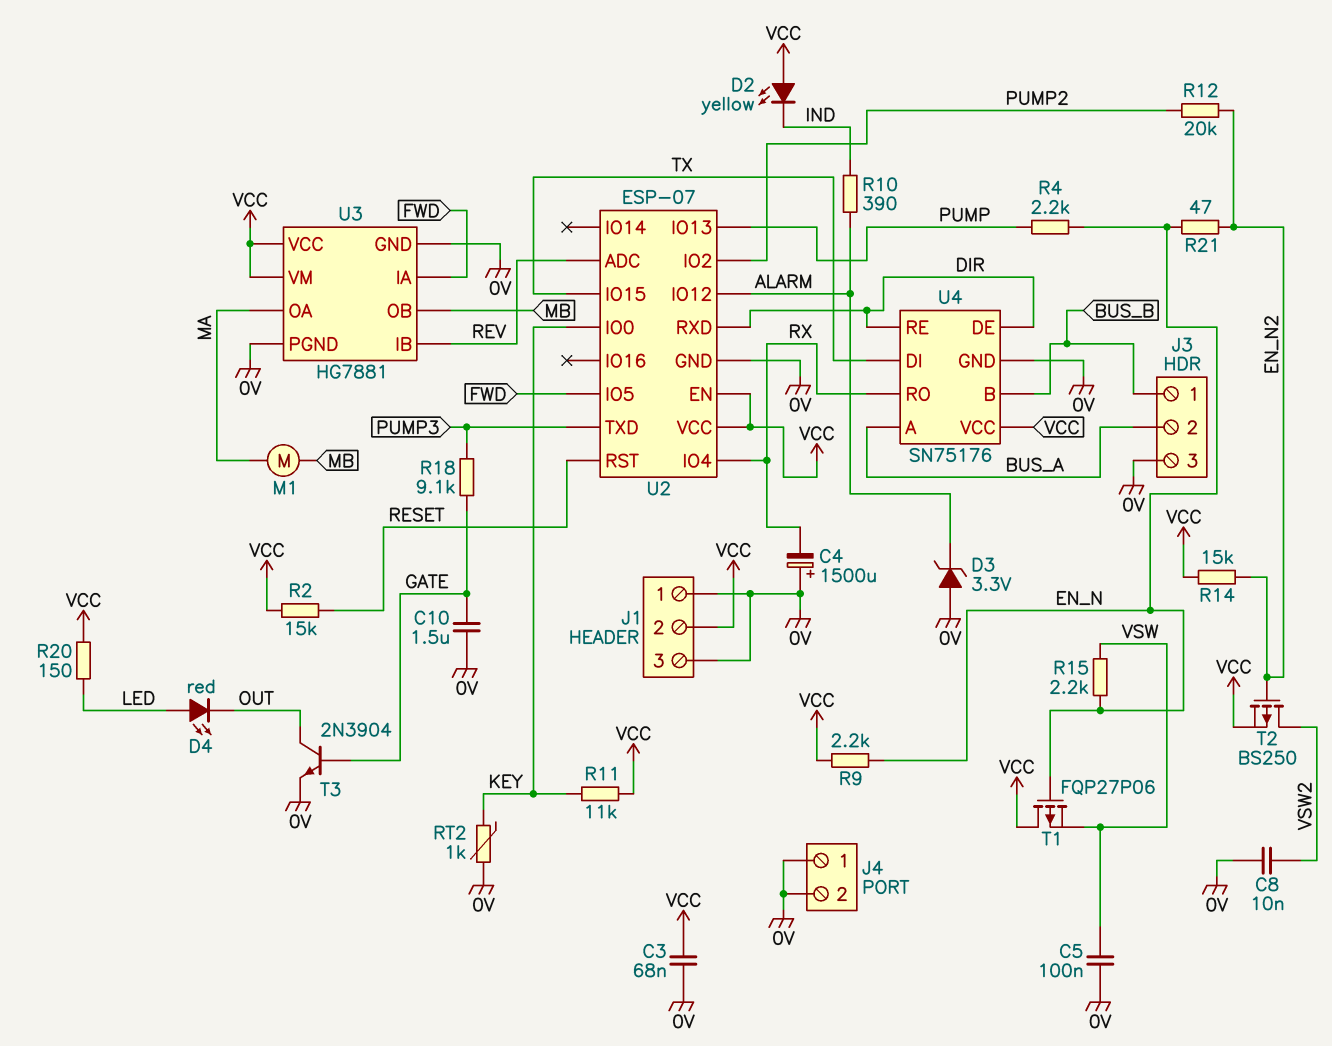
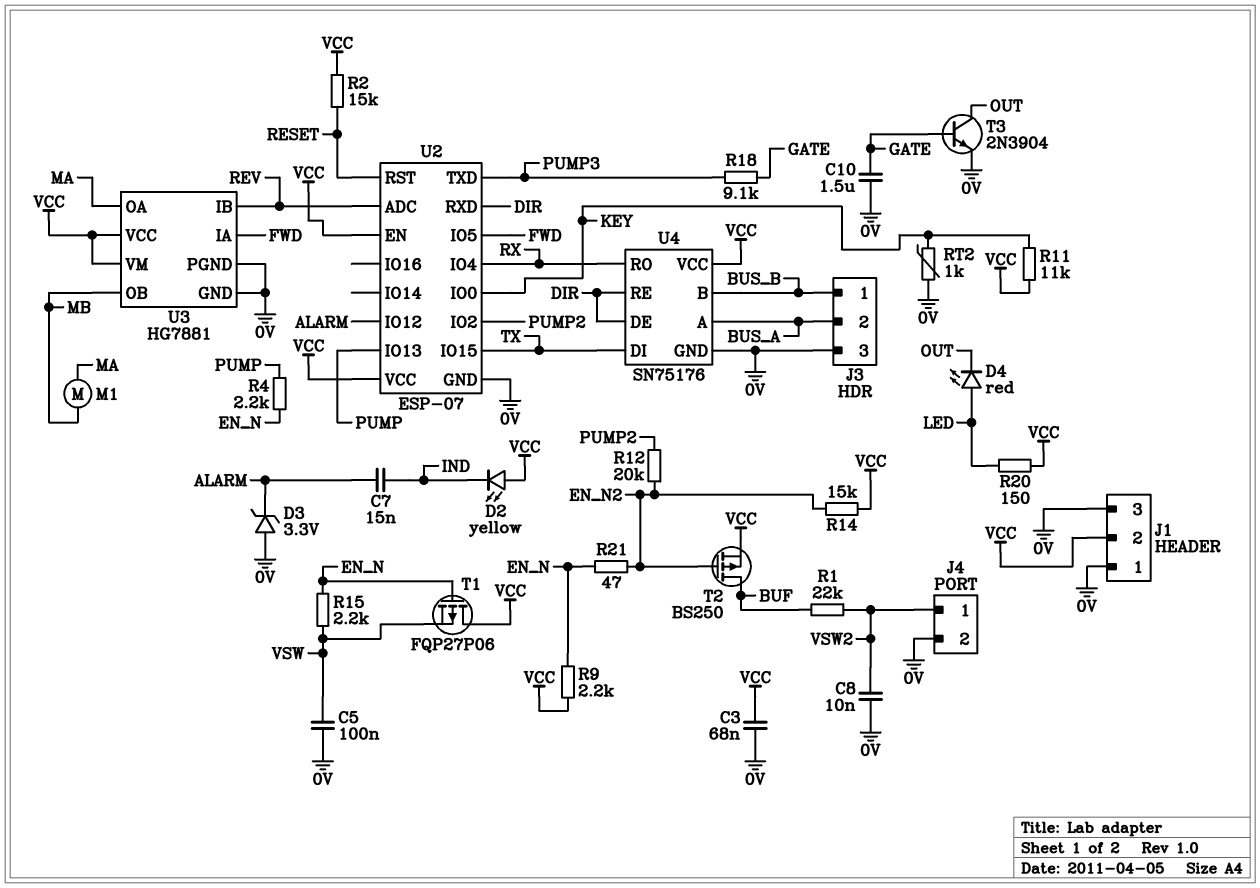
C4: 1500uF (plus 0V, minus RX) -> none
C7: none -> 15nF (ALARM, IND)
J4 pin 1: 0V -> VSW2
R1: none -> 22k (BUF, VSW2)
R10: 390 (ALARM, IND) -> none
T2: PMOS BS250 (G EN_N2, D VSW2, S VCC) -> PMOS BS250 (G EN_N2, D BUF, S VCC)

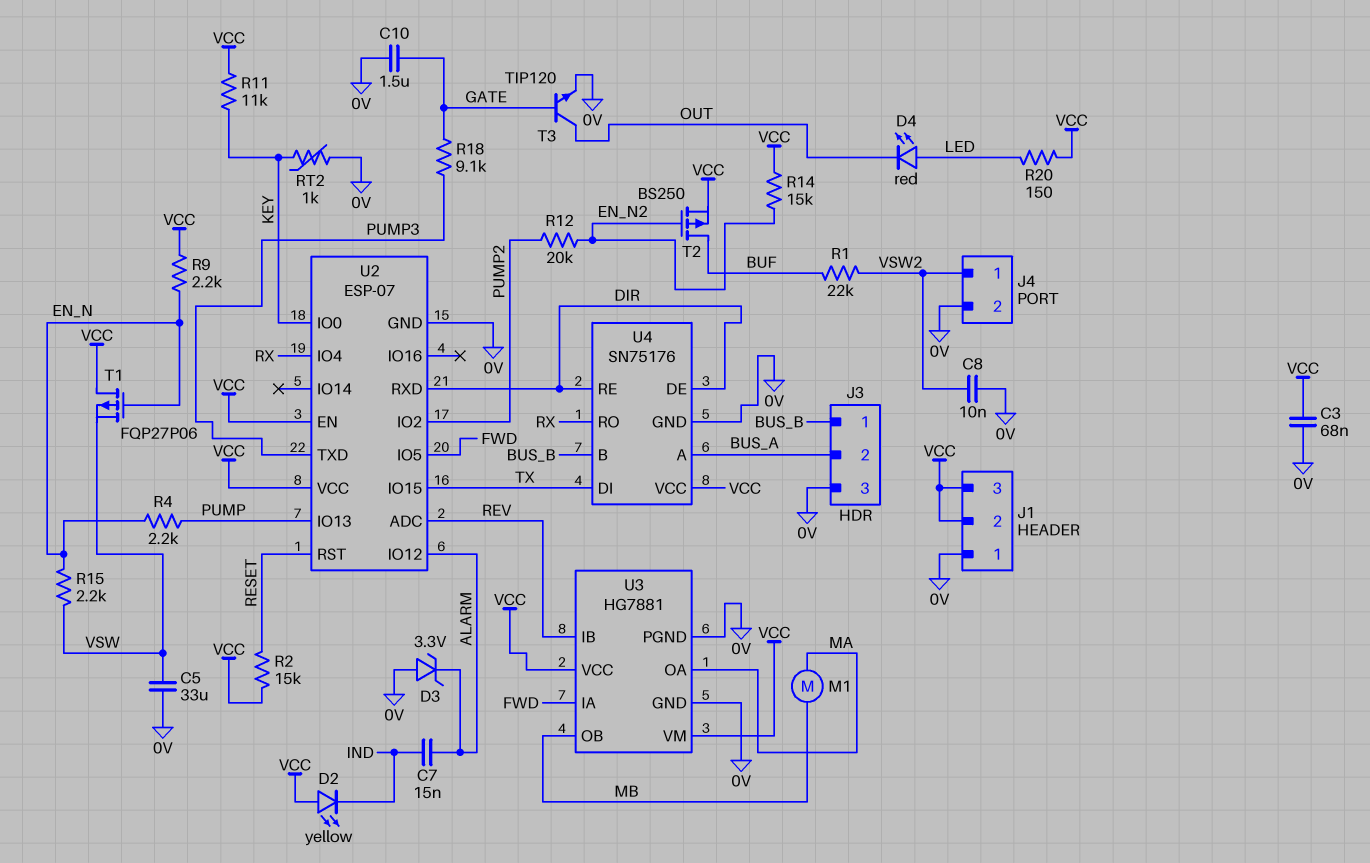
C5: 100nF (0V, VSW) -> 33uF (0V, VSW)
J1 pin 3: 0V -> VCC
R21: 47 (EN_N, EN_N2) -> none
T3: NPN 2N3904 (B GATE, C OUT, E 0V) -> NPN TIP120 (B GATE, C OUT, E 0V)

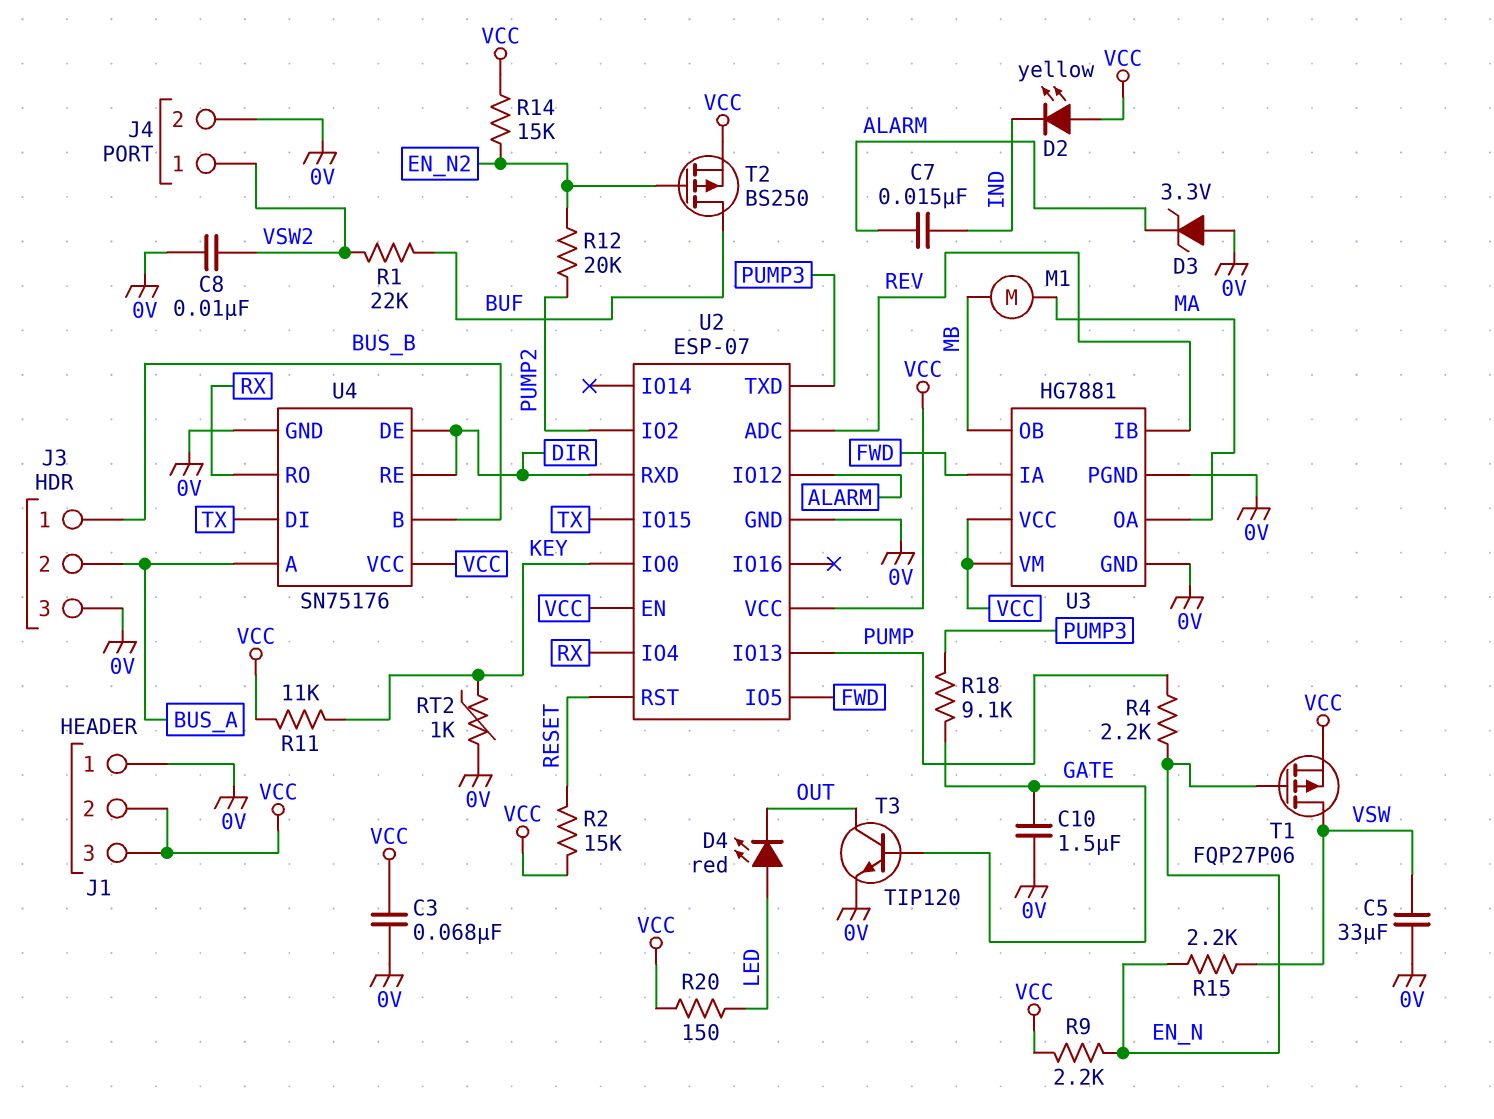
T1: PMOS FQP27P06 (G EN_N, D VCC, S VSW) -> PMOS FQP27P06 (G EN_N, D VSW, S VCC)

